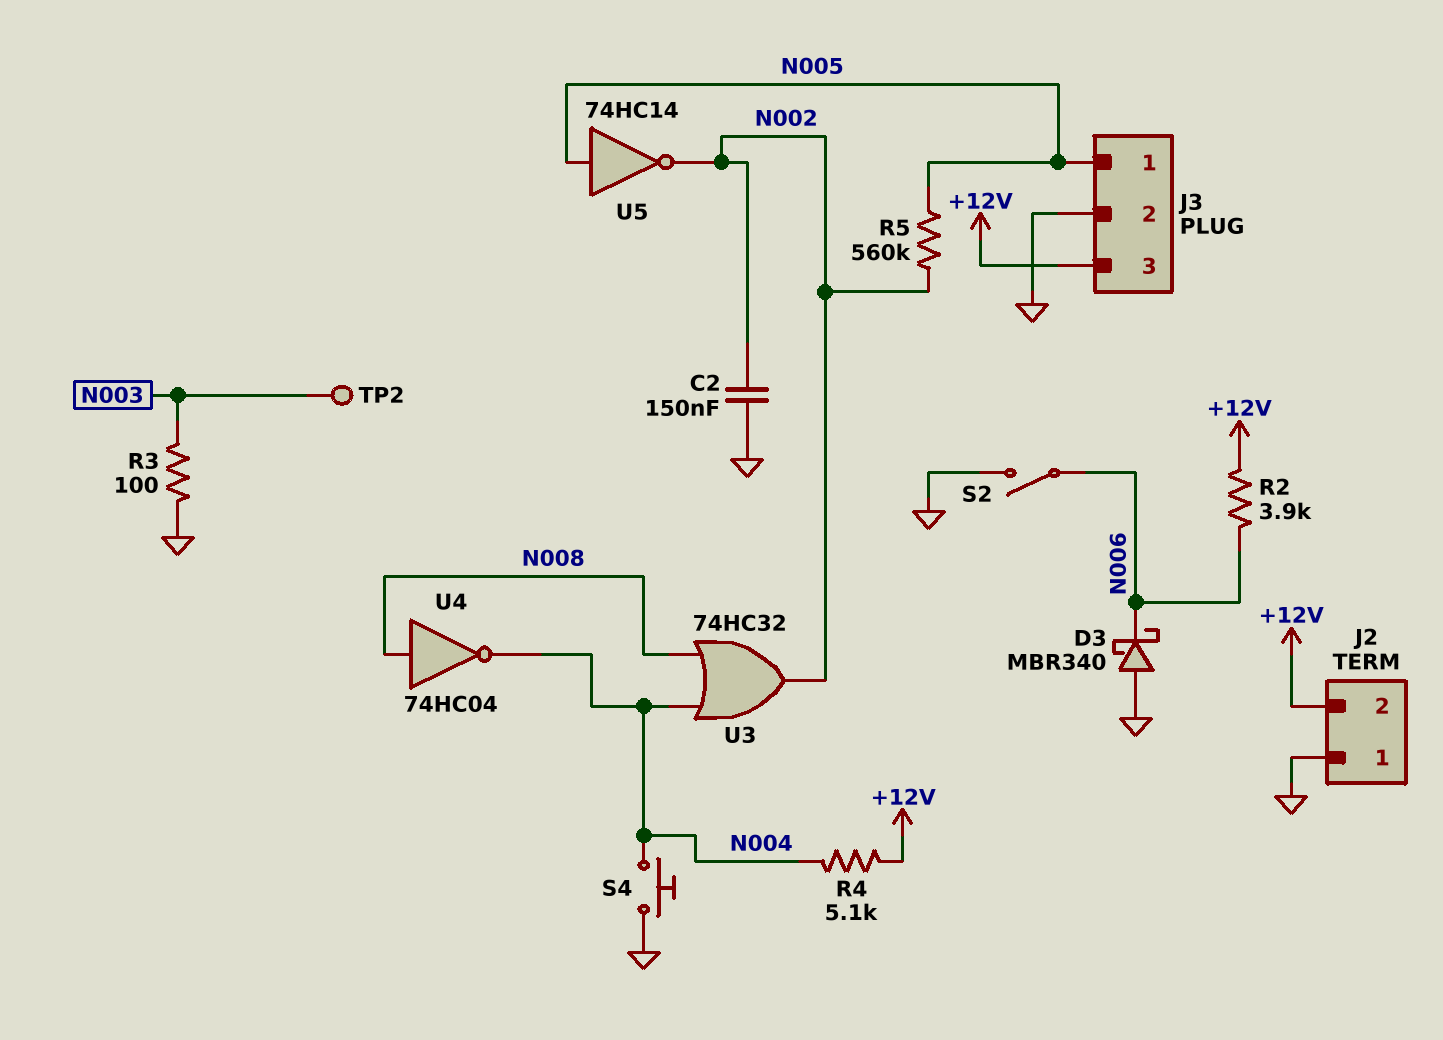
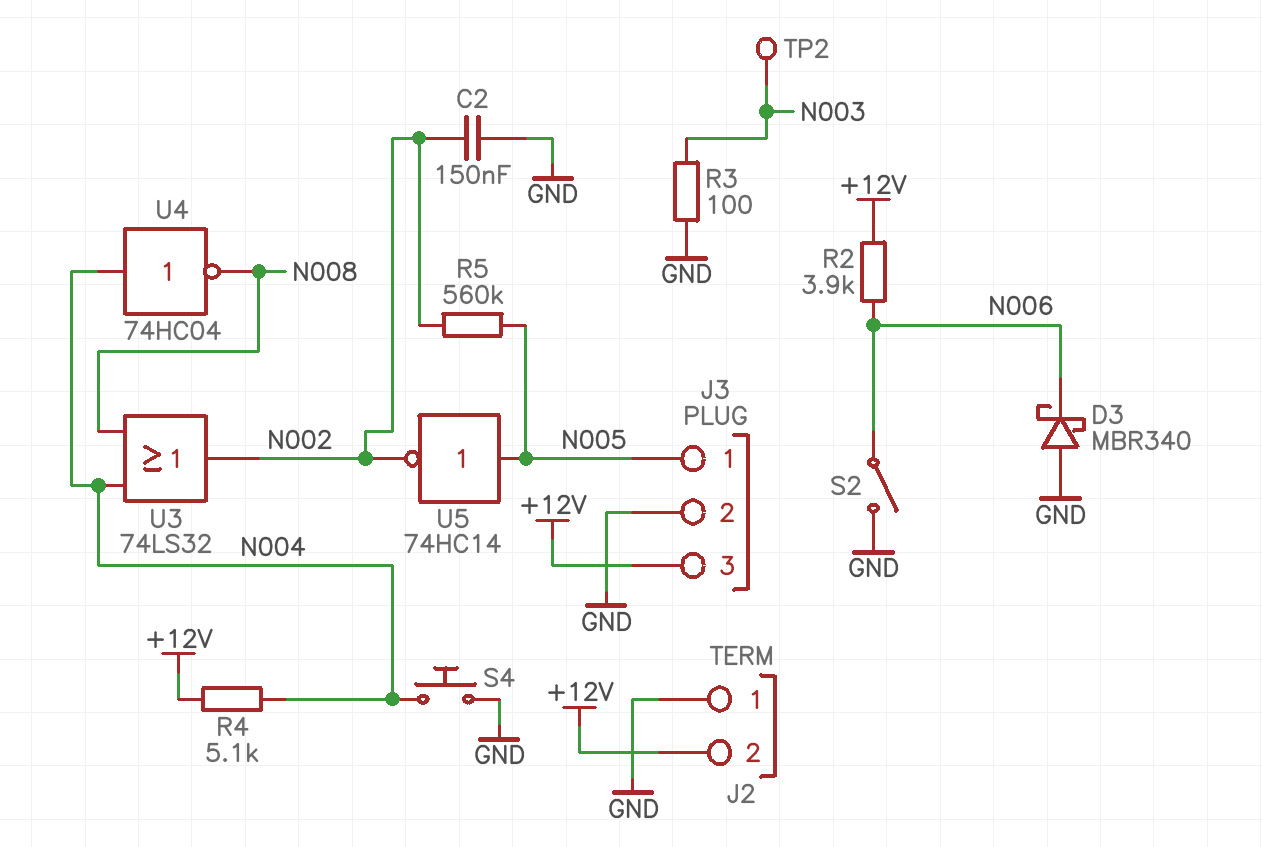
U3: OR 74HC32 (in N004, in N008, out N002) -> OR 74LS32 (in N004, in N008, out N002)
U4: NOT 74HC04 (in N008, out N004) -> NOT 74HC04 (in N004, out N008)

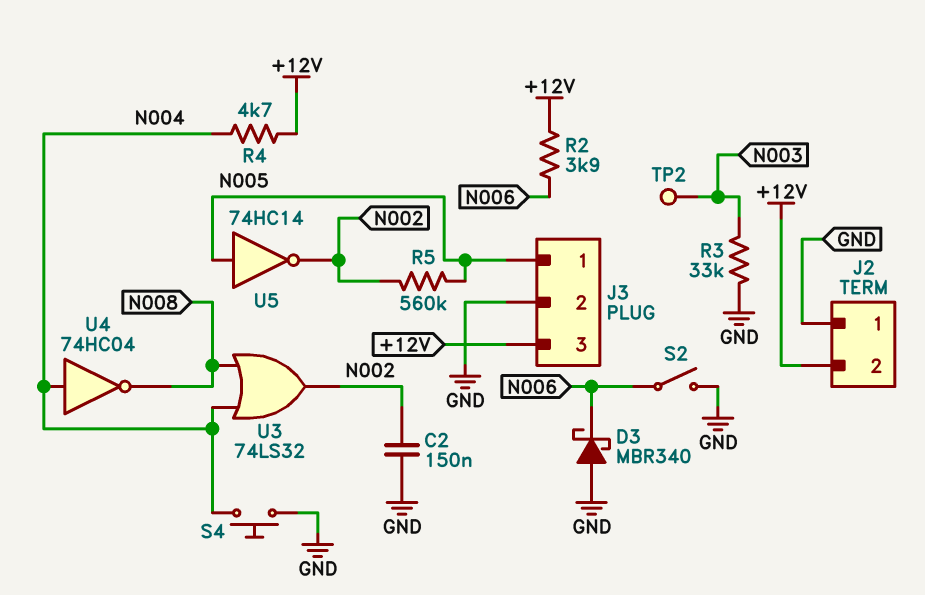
R3: 100 (GND, N003) -> 33k (GND, N003)
R4: 5.1k (+12V, N004) -> 4.7k (+12V, N004)

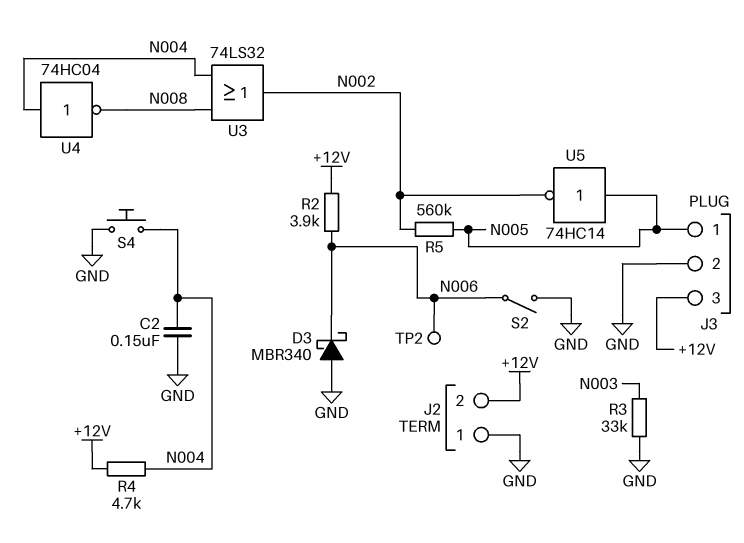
C2: 150nF (GND, N002) -> 150nF (GND, N004)
TP2: test point (N003) -> test point (N006)

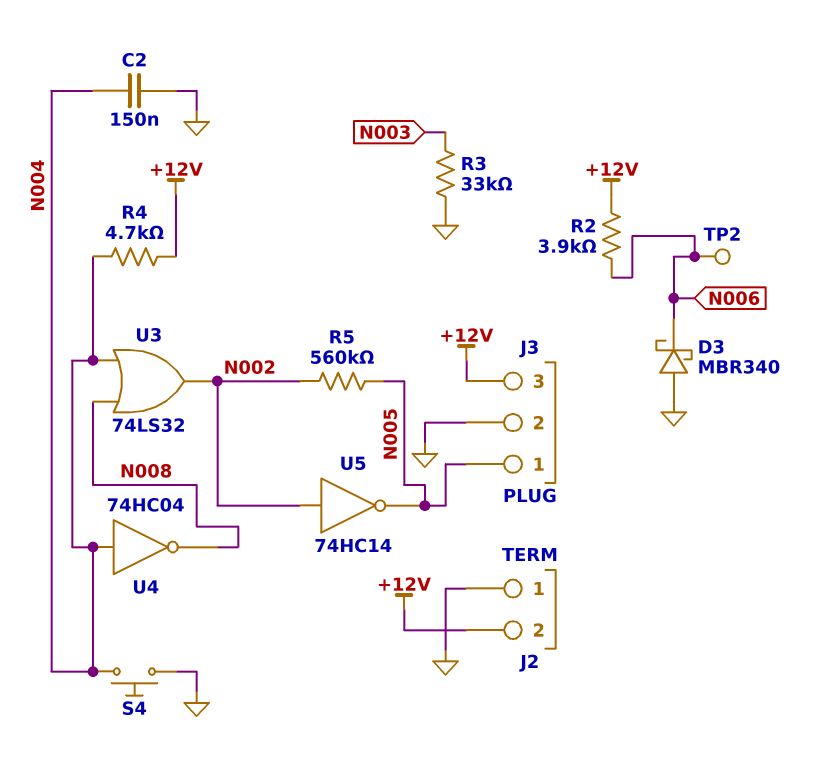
S2: switch (GND, N006) -> none
U5: NOT 74HC14 (in N005, out N002) -> NOT 74HC14 (in N002, out N005)

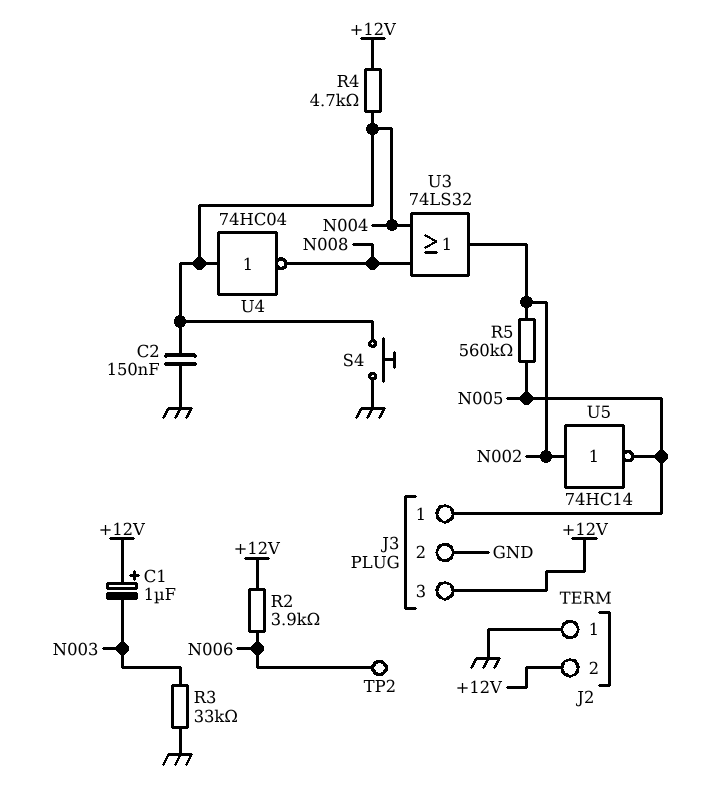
C1: none -> 1uF (plus +12V, minus N003)
D3: schottky MBR340 (A GND, K N006) -> none

